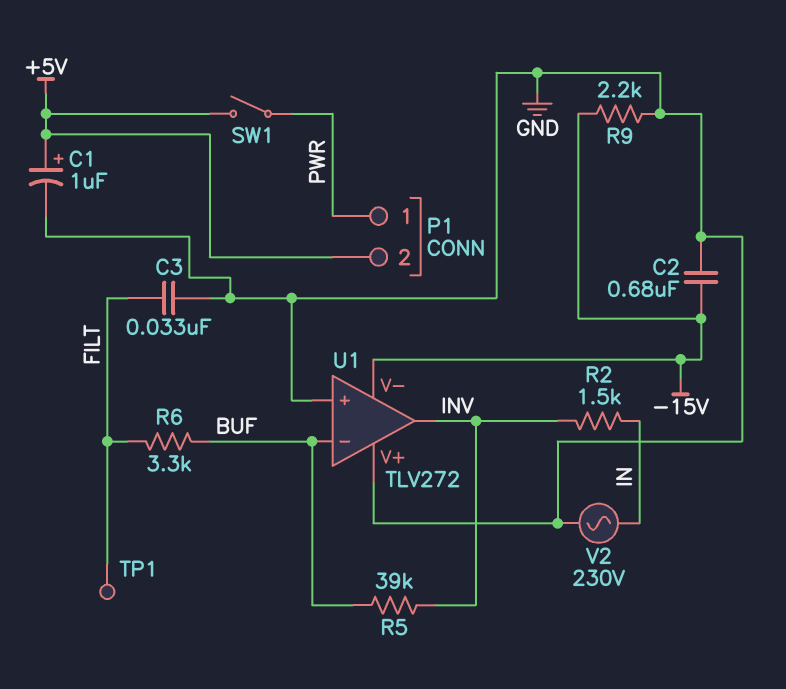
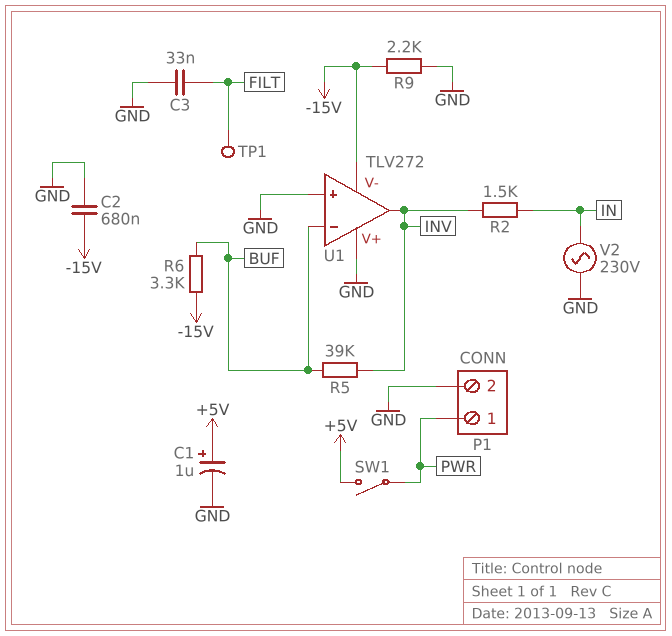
P1 pin 2: +5V -> GND
R6: 3.3k (BUF, FILT) -> 3.3k (-15V, BUF)

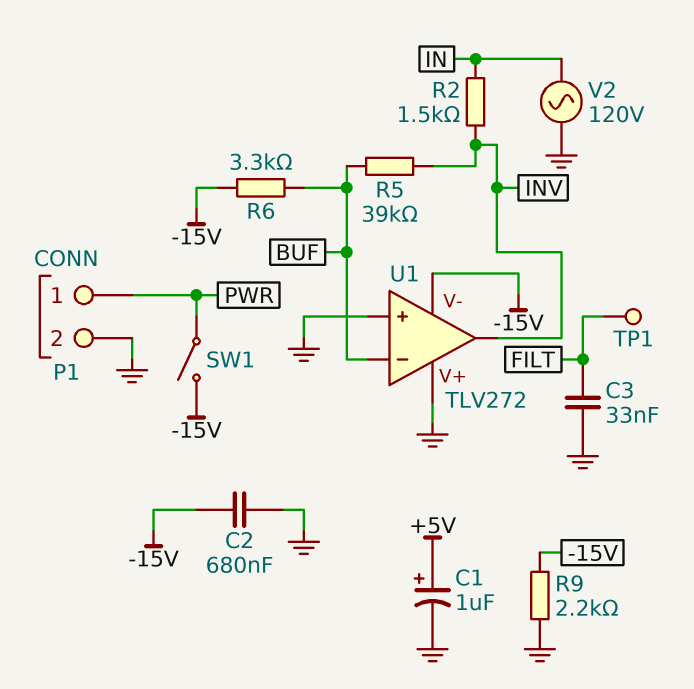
SW1: switch (+5V, PWR) -> switch (-15V, PWR)
V2: AC 230V (GND, IN) -> AC 120V (GND, IN)

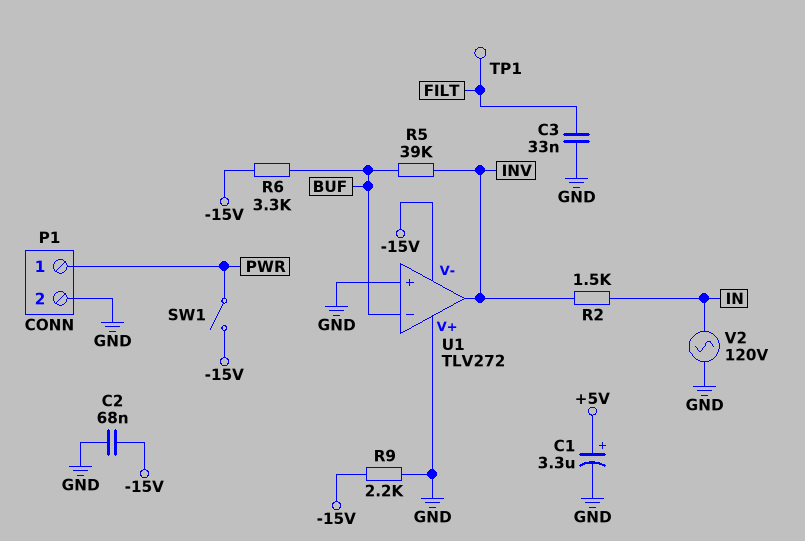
C1: 1uF (plus +5V, minus GND) -> 3.3uF (plus +5V, minus GND)
C2: 680nF (-15V, GND) -> 68nF (-15V, GND)

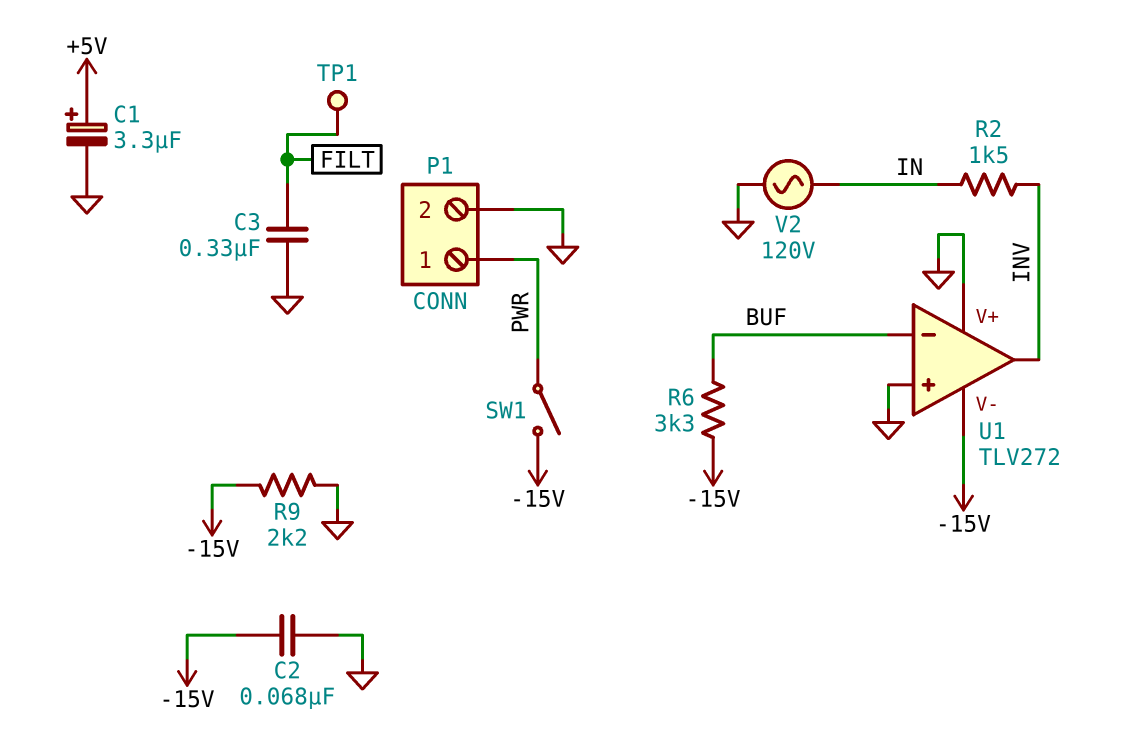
C3: 33nF (FILT, GND) -> 330nF (FILT, GND)
R5: 39k (BUF, INV) -> none

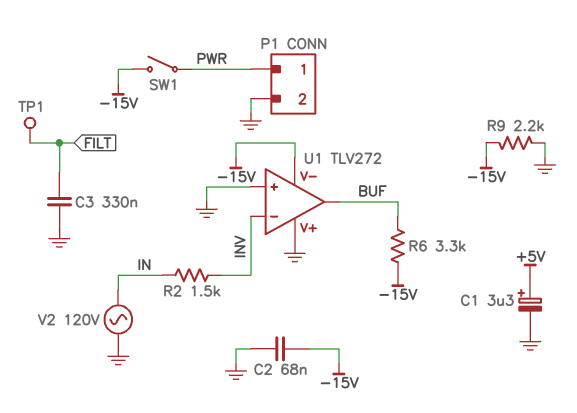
U1 pin in-: BUF -> INV
U1 pin out: INV -> BUF

